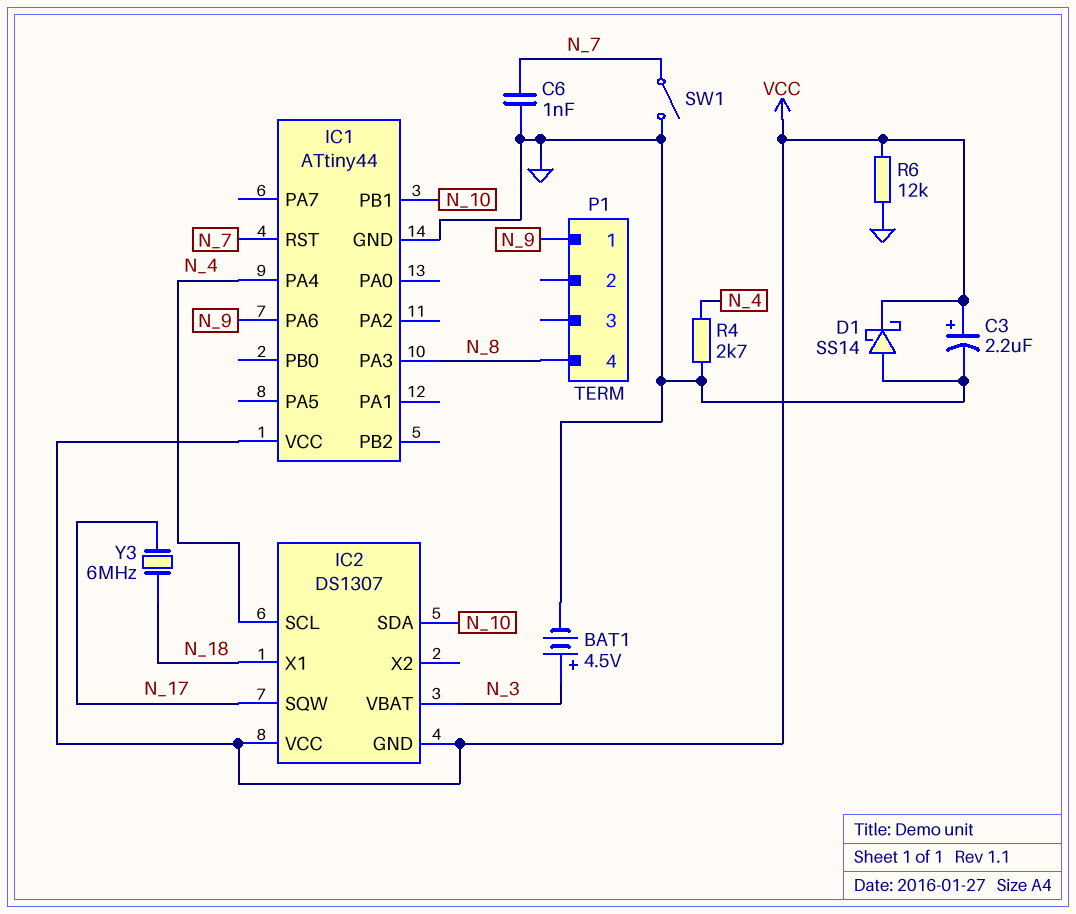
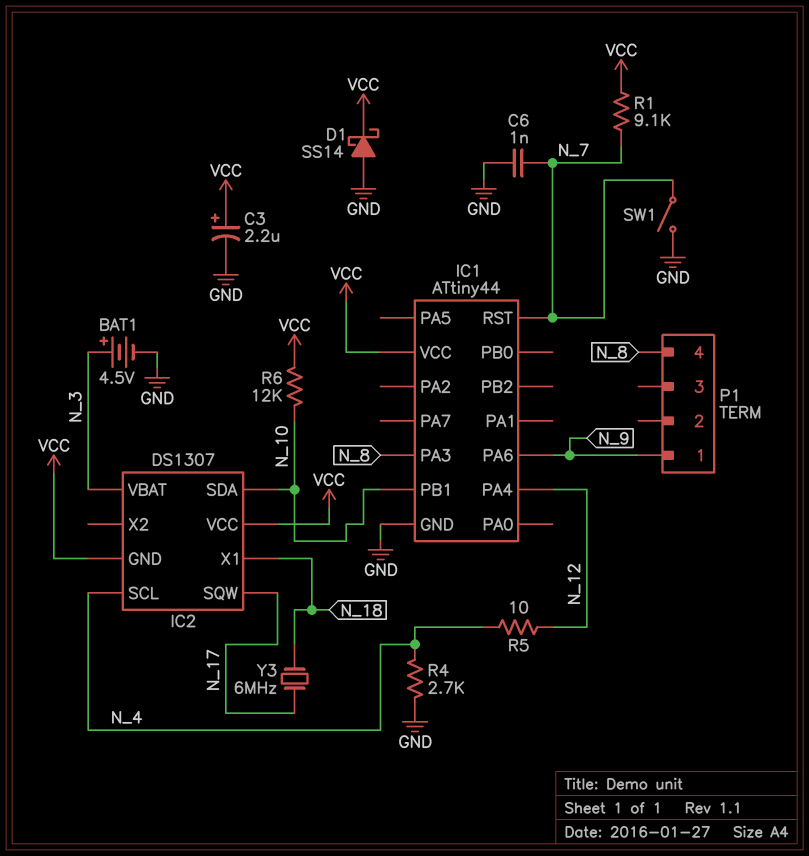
IC1 pin PA4: N_4 -> N_12
R1: none -> 9.1k (N_7, VCC)
R5: none -> 10 (N_4, N_12)
R6: 12k (GND, VCC) -> 12k (N_10, VCC)

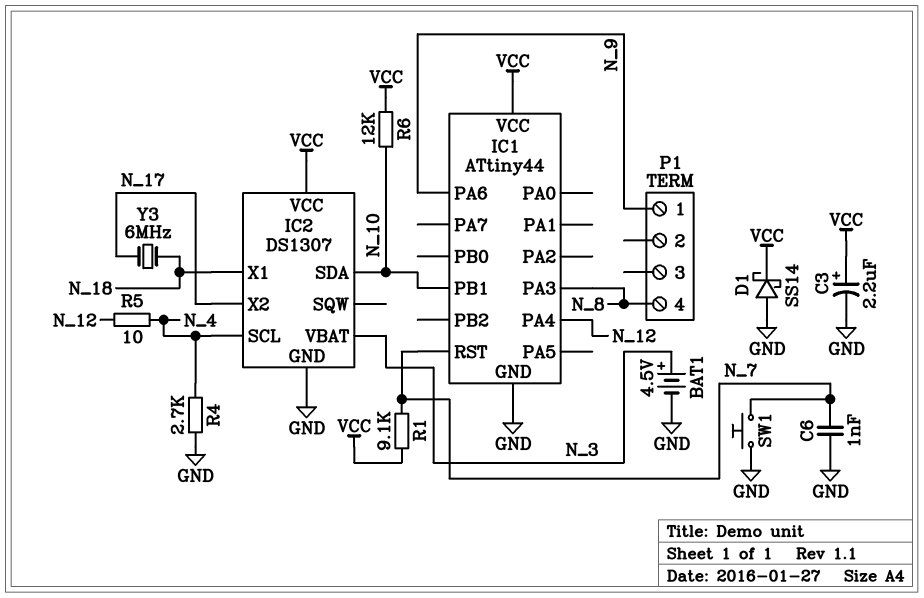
IC2 pin GND: VCC -> GND
IC2 pin SQW: N_17 -> none
IC2 pin X2: none -> N_17
SW1: switch (GND, N_7) -> button (GND, N_7)

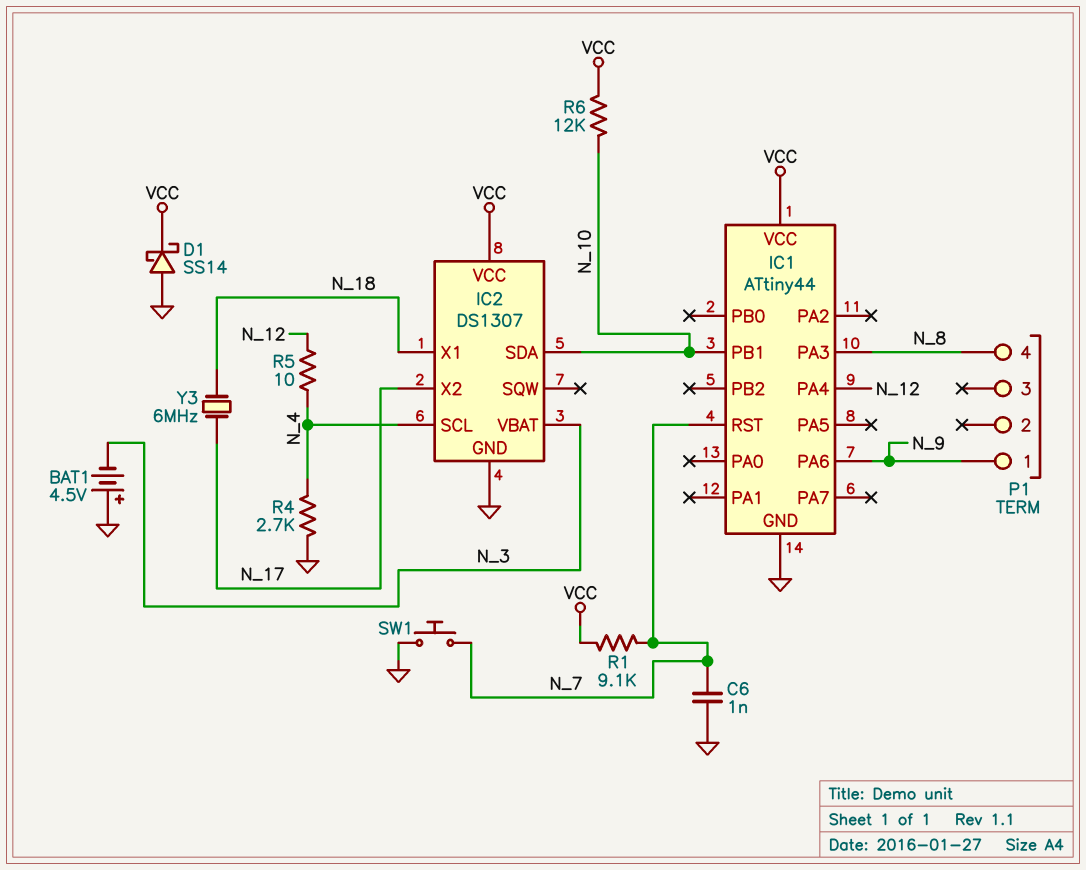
BAT1: 4.5V (plus N_3, minus GND) -> 4.5V (plus GND, minus N_3)
C3: 2.2uF (plus VCC, minus GND) -> none

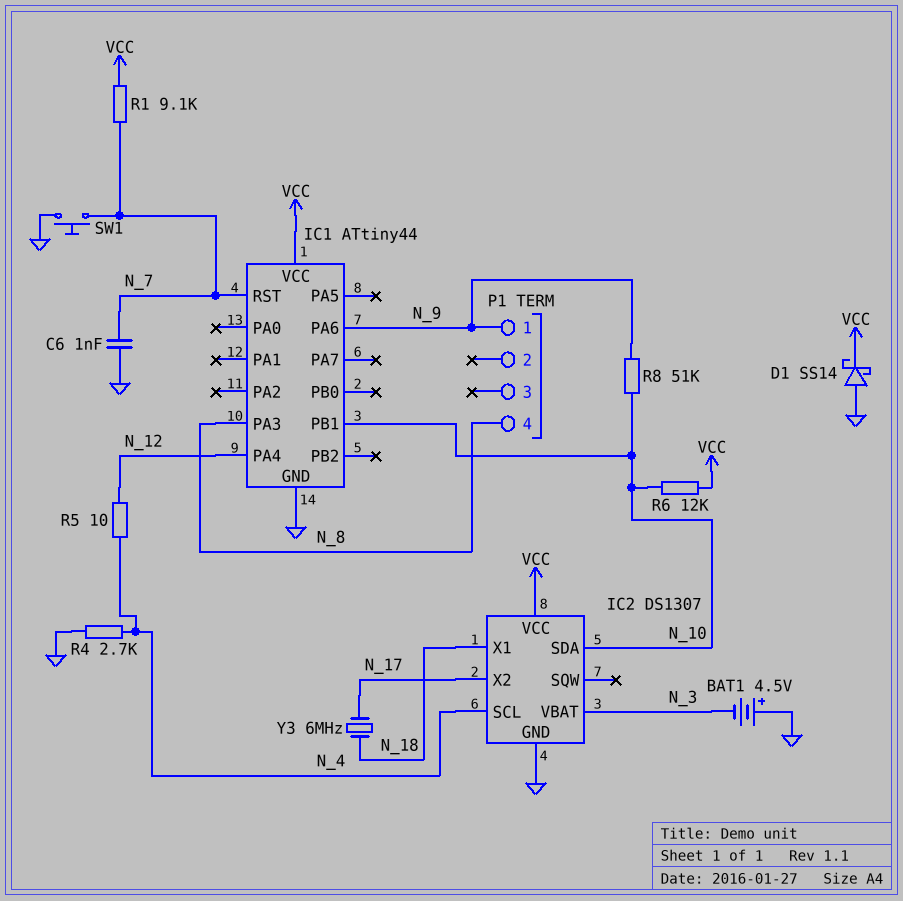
R8: none -> 51k (N_9, N_10)

